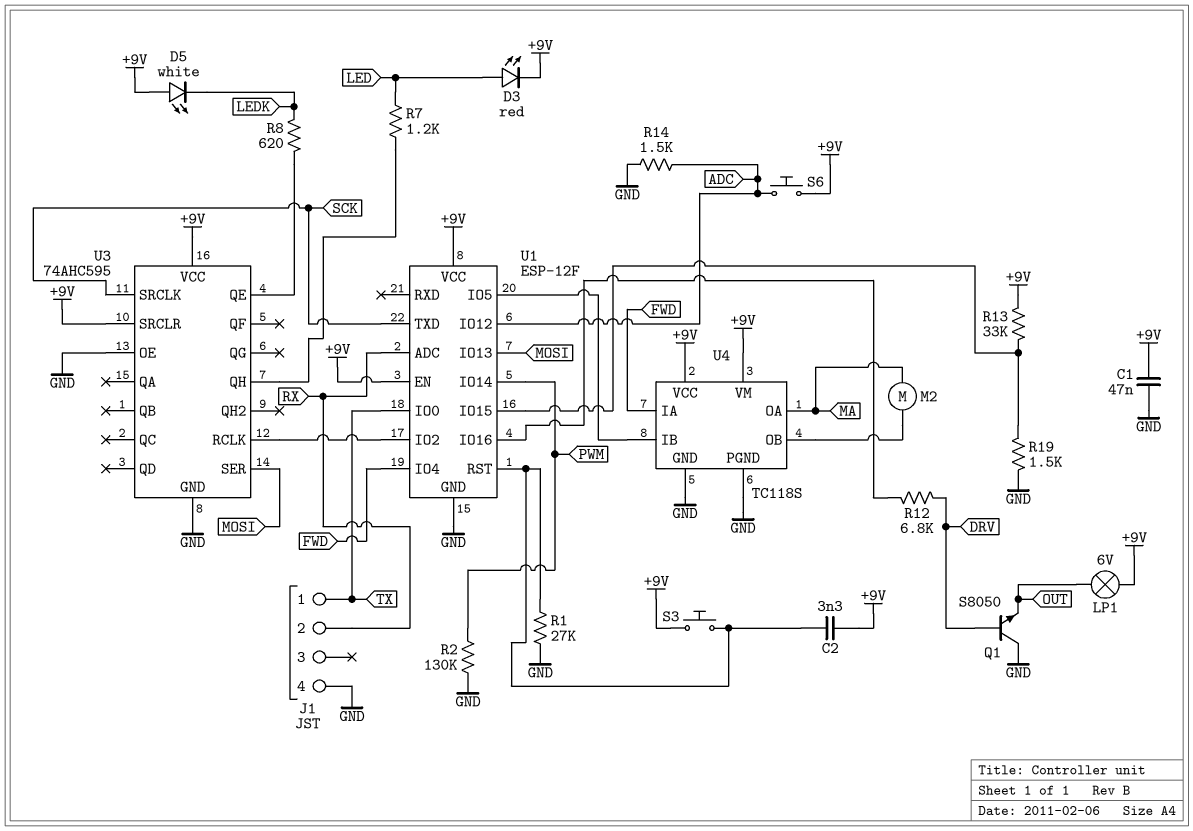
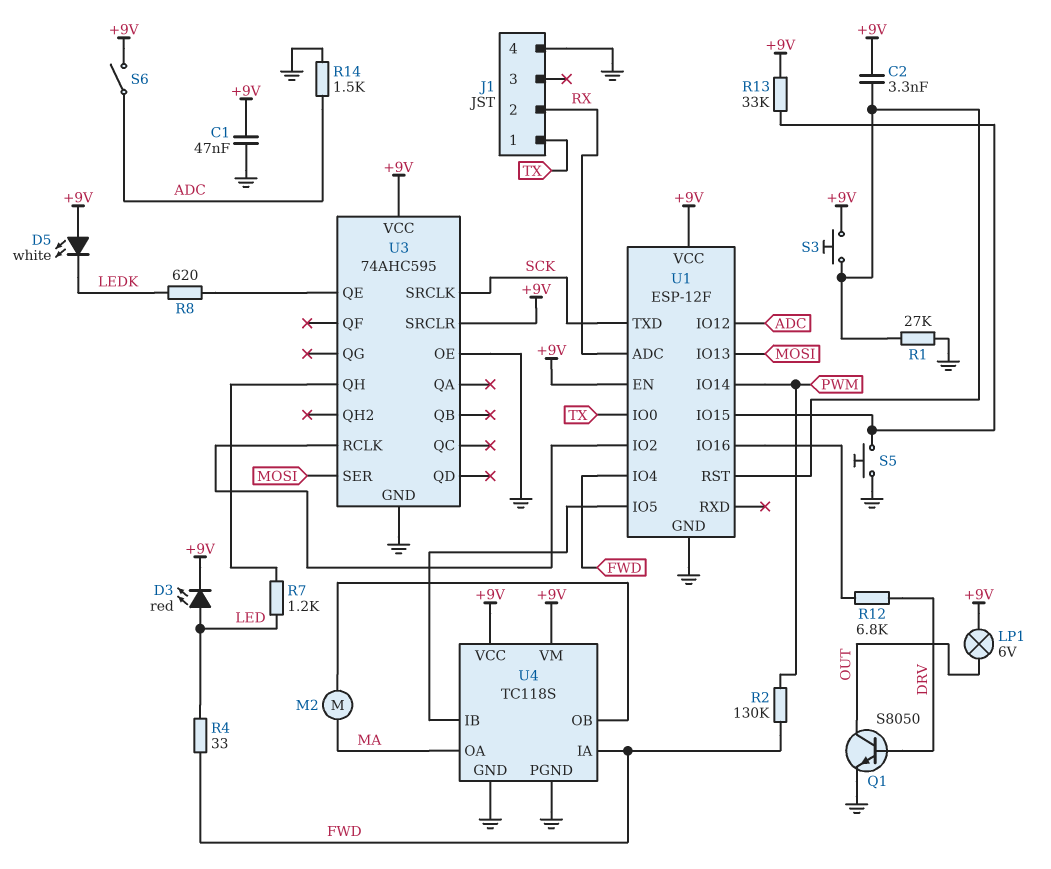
Q1: NPN S8050 (B DRV, C GND, E OUT) -> NPN S8050 (B DRV, C OUT, E GND)
R2: 130k (GND, PWM) -> 130k (FWD, PWM)
R4: none -> 33 (FWD, LED)
R19: 1.5k (GND, U1/IO15) -> none
S5: none -> button (GND, U1/IO15)
S6: button (+9V, ADC) -> switch (+9V, ADC)

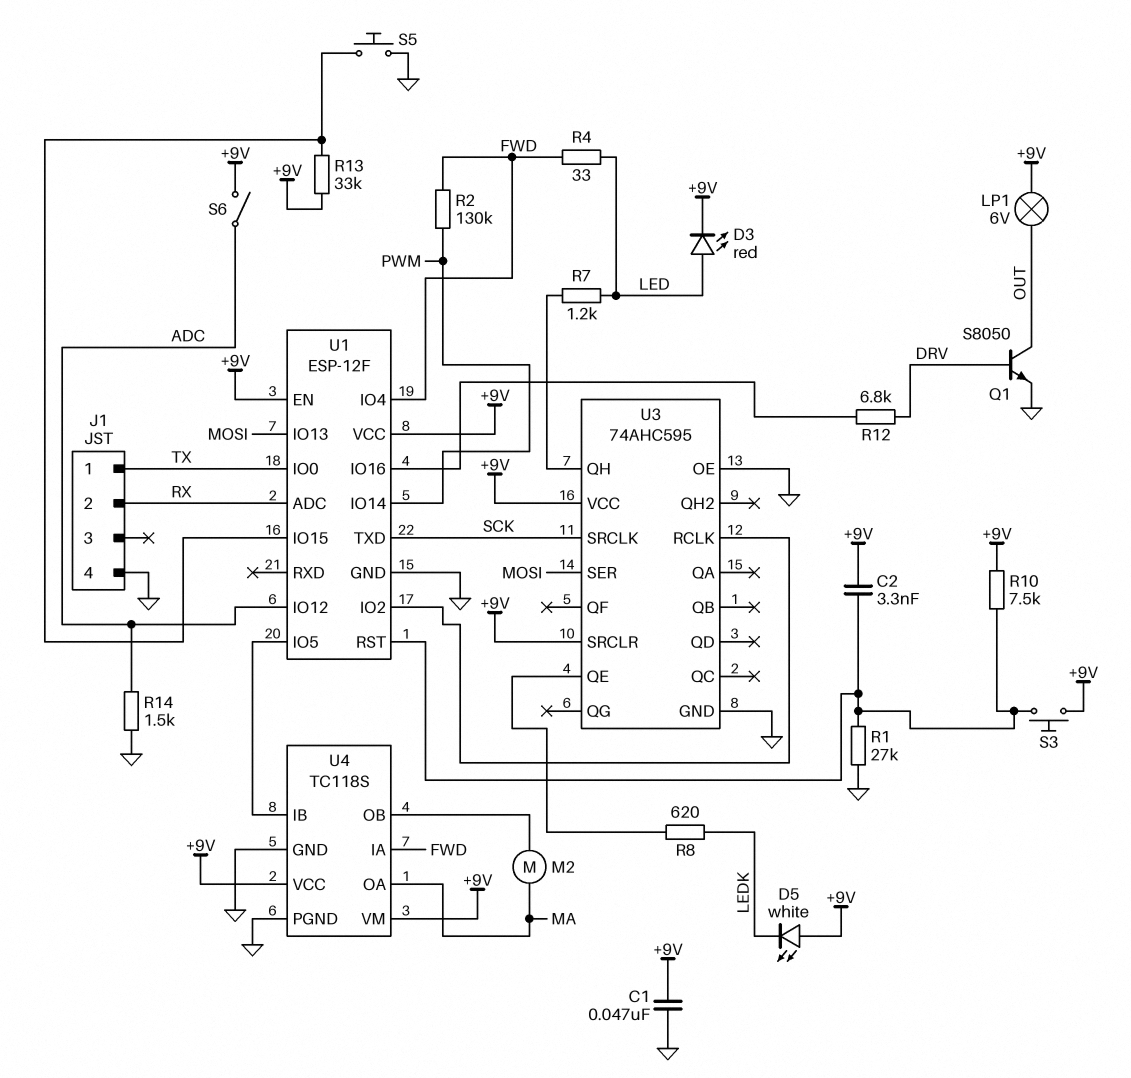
R10: none -> 7.5k (+9V, U1/RST)

